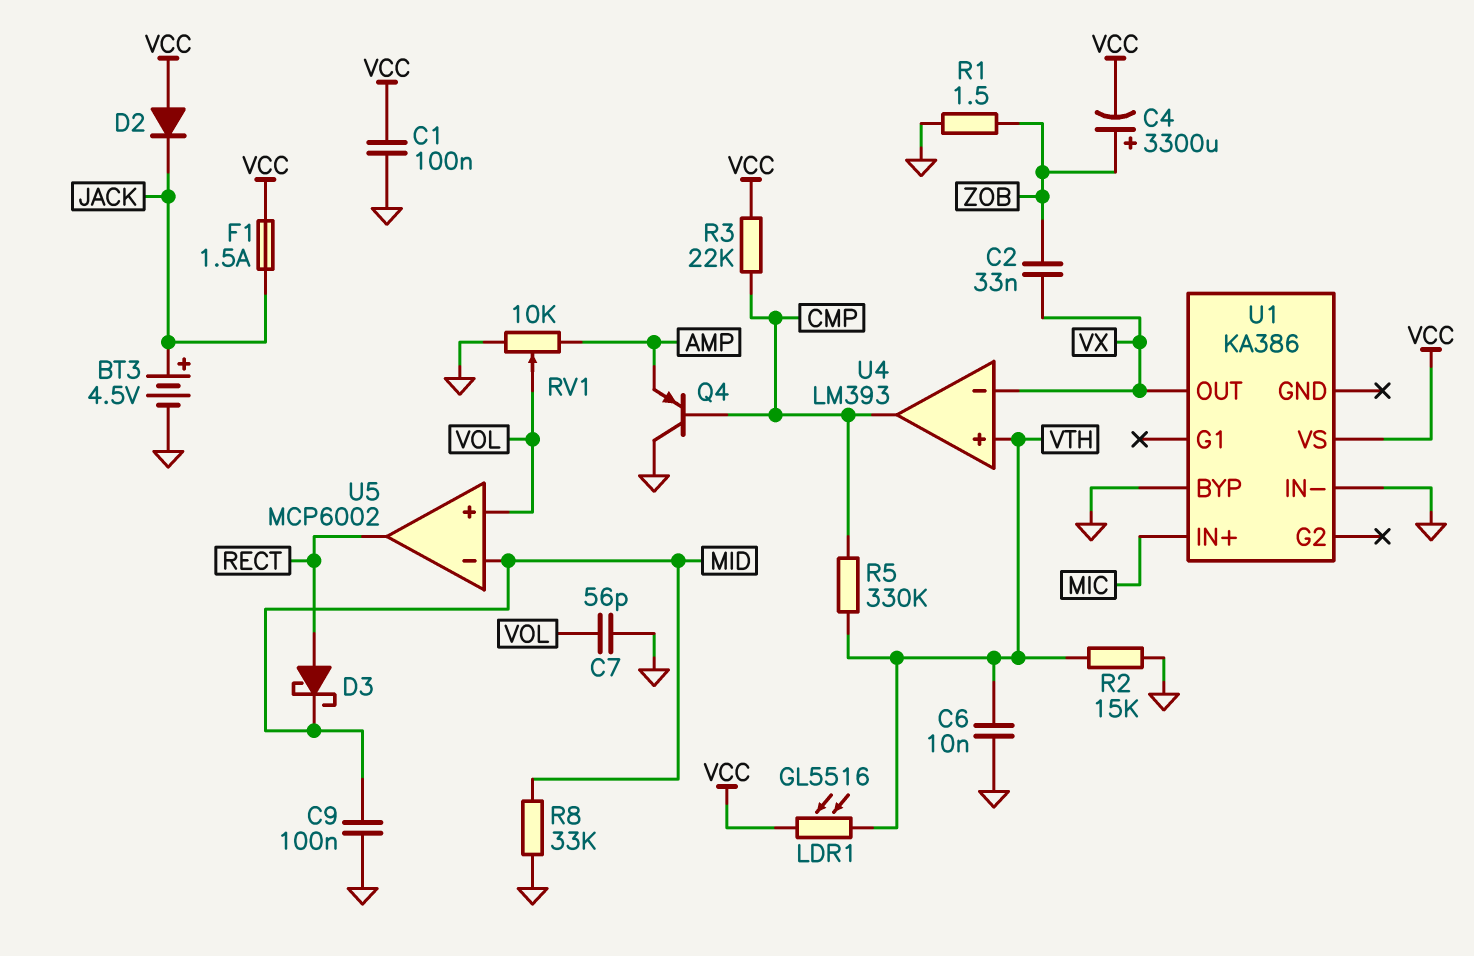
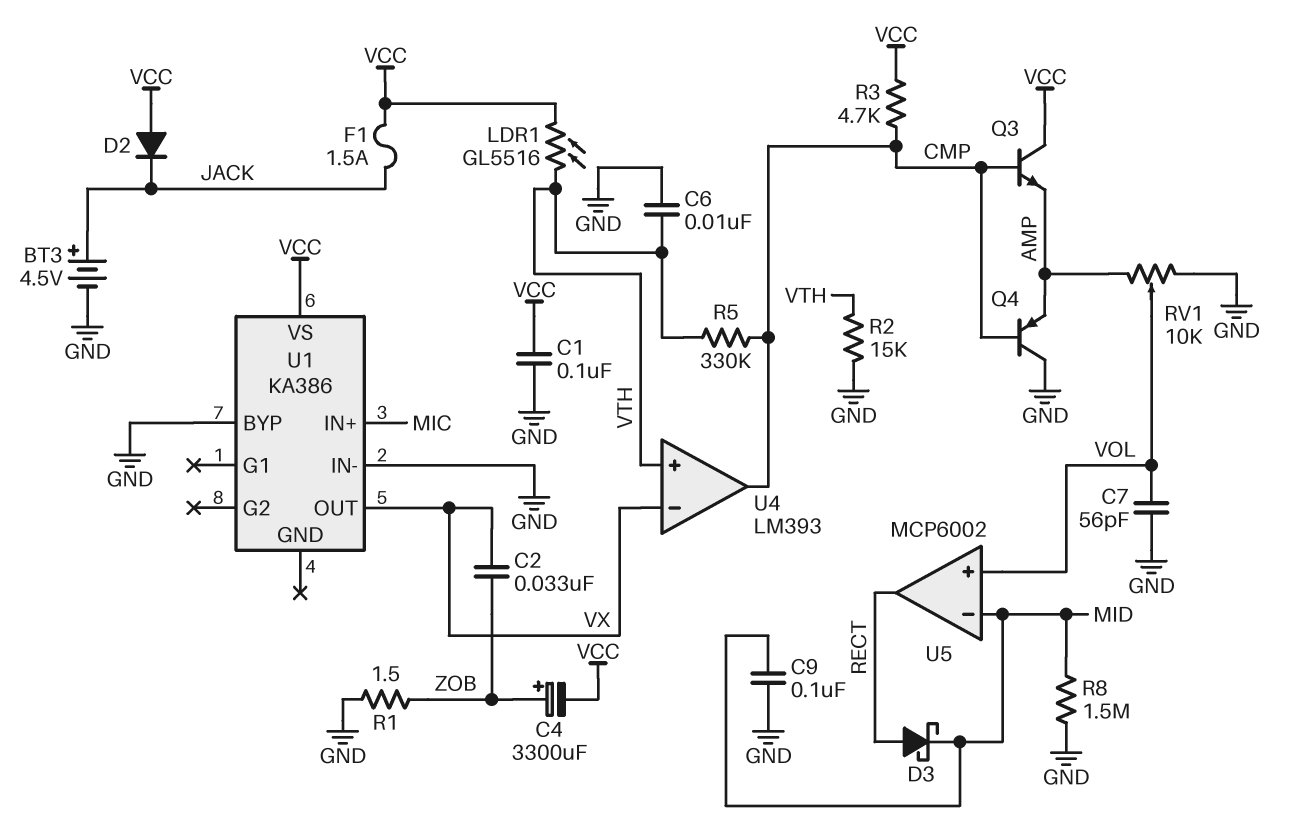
Q3: none -> NPN (B CMP, C VCC, E AMP)
R3: 22k (CMP, VCC) -> 4.7k (CMP, VCC)
R8: 33k (GND, MID) -> 1.5M (GND, MID)

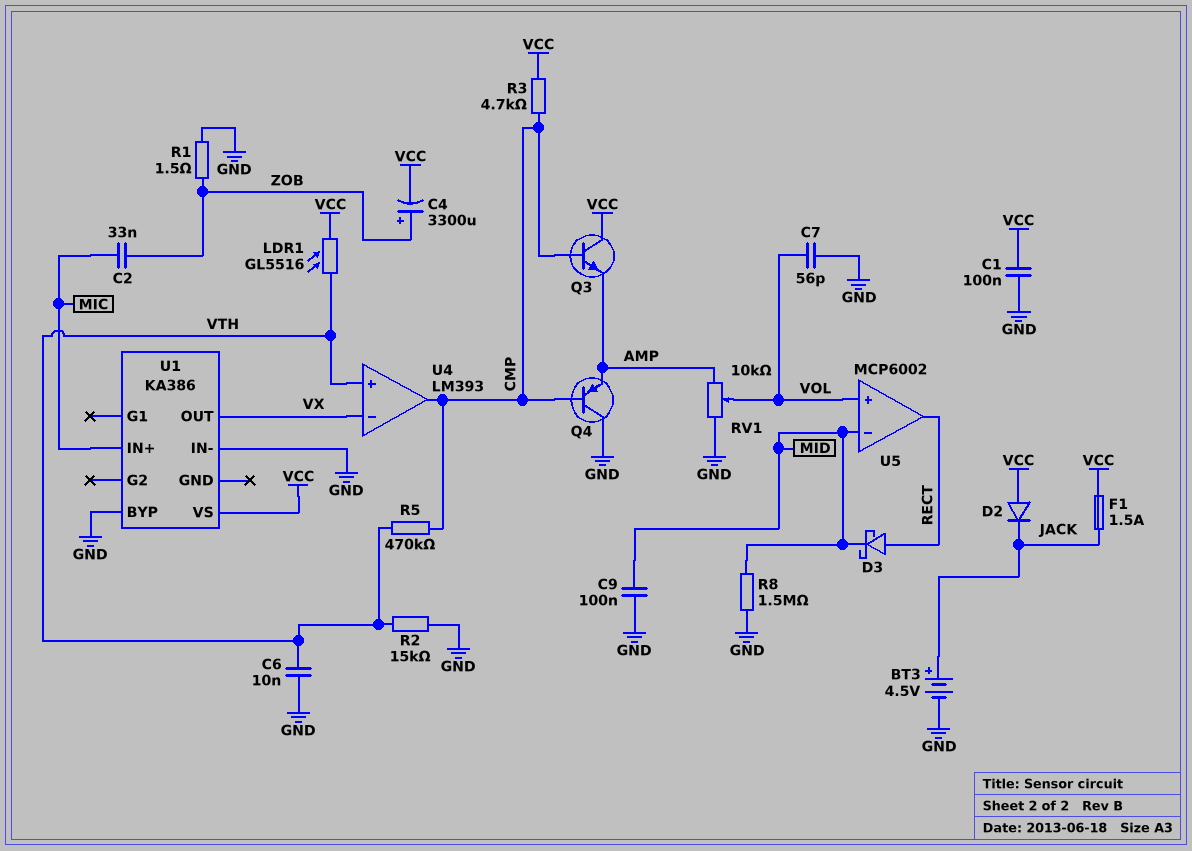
C2: 33nF (VX, ZOB) -> 33nF (MIC, ZOB)
R5: 330k (CMP, VTH) -> 470k (CMP, VTH)

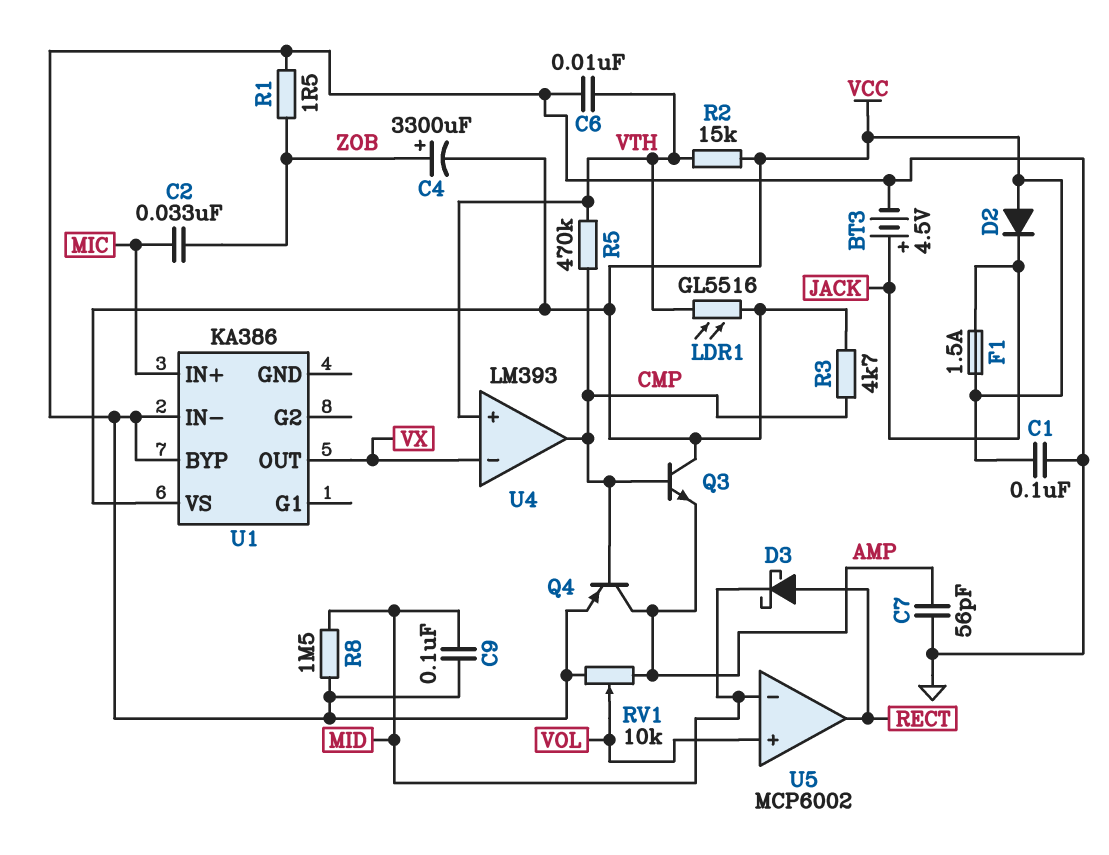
C7: 56pF (GND, VOL) -> 56pF (AMP, GND)
Q4: PNP (B CMP, C GND, E AMP) -> PNP (B CMP, C AMP, E GND)
R2: 15k (GND, VTH) -> 15k (VCC, VTH)

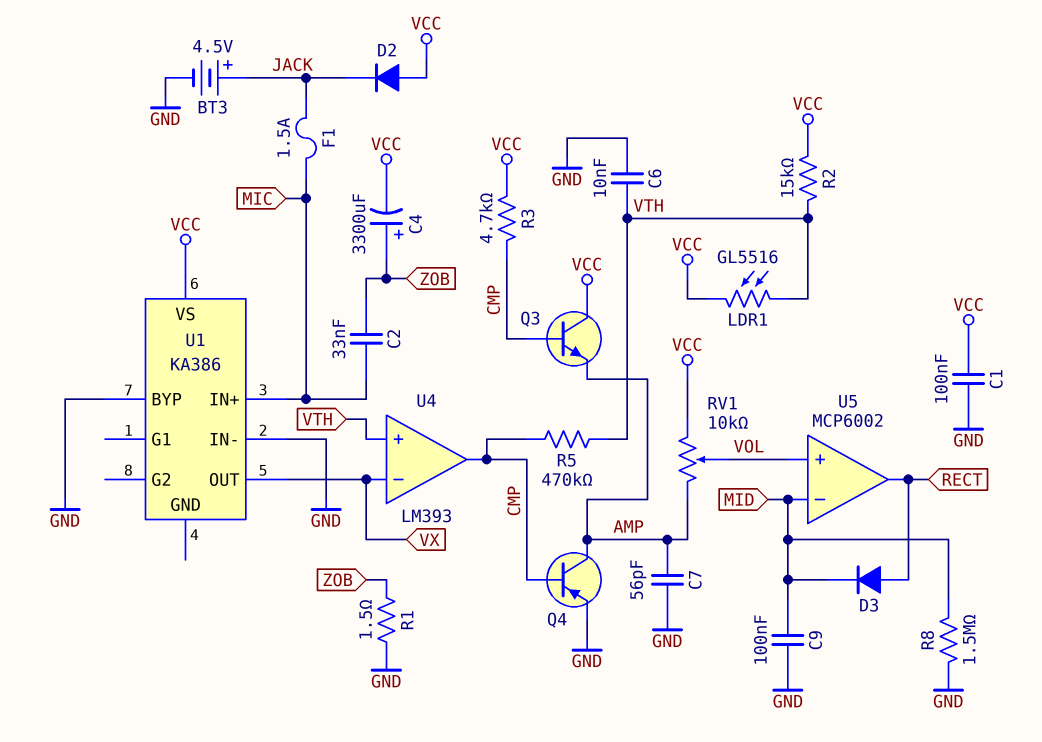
D3: schottky (A RECT, K MID) -> diode (A RECT, K MID)
F1: 1.5A (JACK, VCC) -> 1.5A (JACK, MIC)
RV1: 10k (AMP, GND, wiper VOL) -> 10k (AMP, VCC, wiper VOL)

